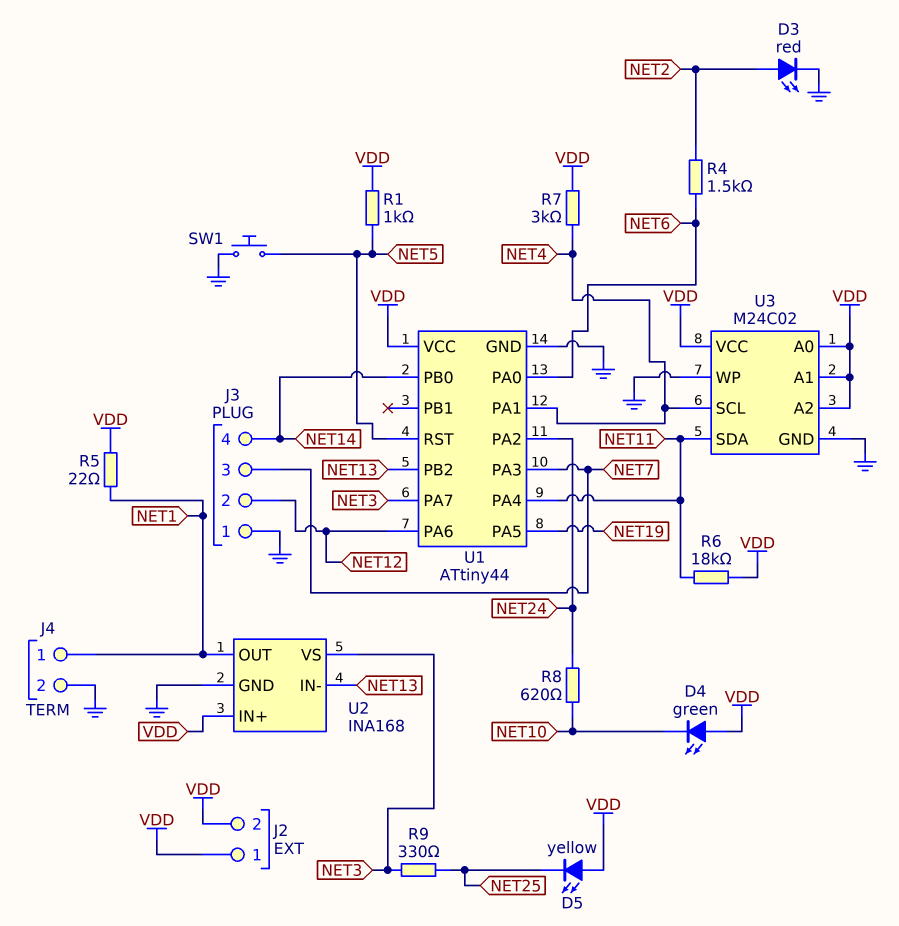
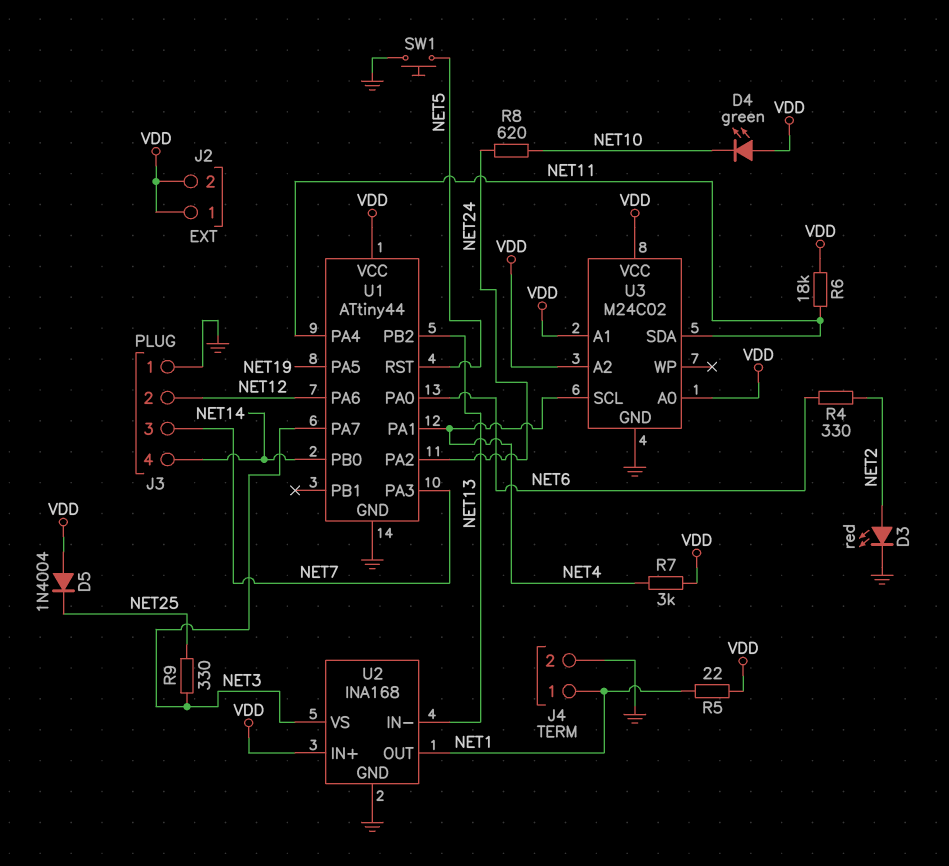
D5: LED yellow (A VDD, K NET25) -> diode 1N4004 (A VDD, K NET25)
R1: 1k (NET5, VDD) -> none
R4: 1.5k (NET2, NET6) -> 330 (NET2, NET6)
U3 pin WP: GND -> none

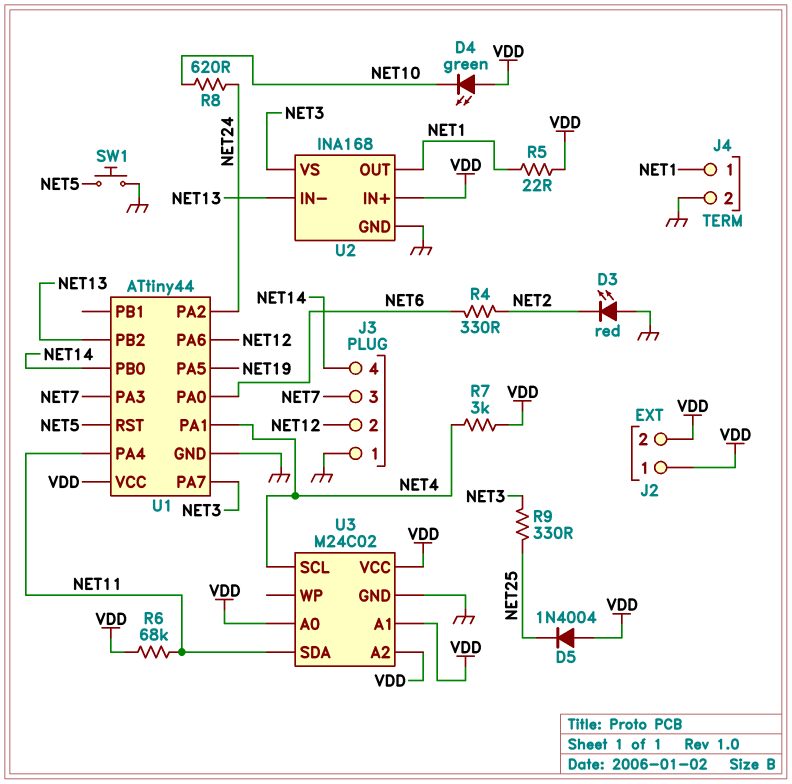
D3: LED red (A NET2, K GND) -> LED red (A GND, K NET2)
R6: 18k (NET11, VDD) -> 68k (NET11, VDD)

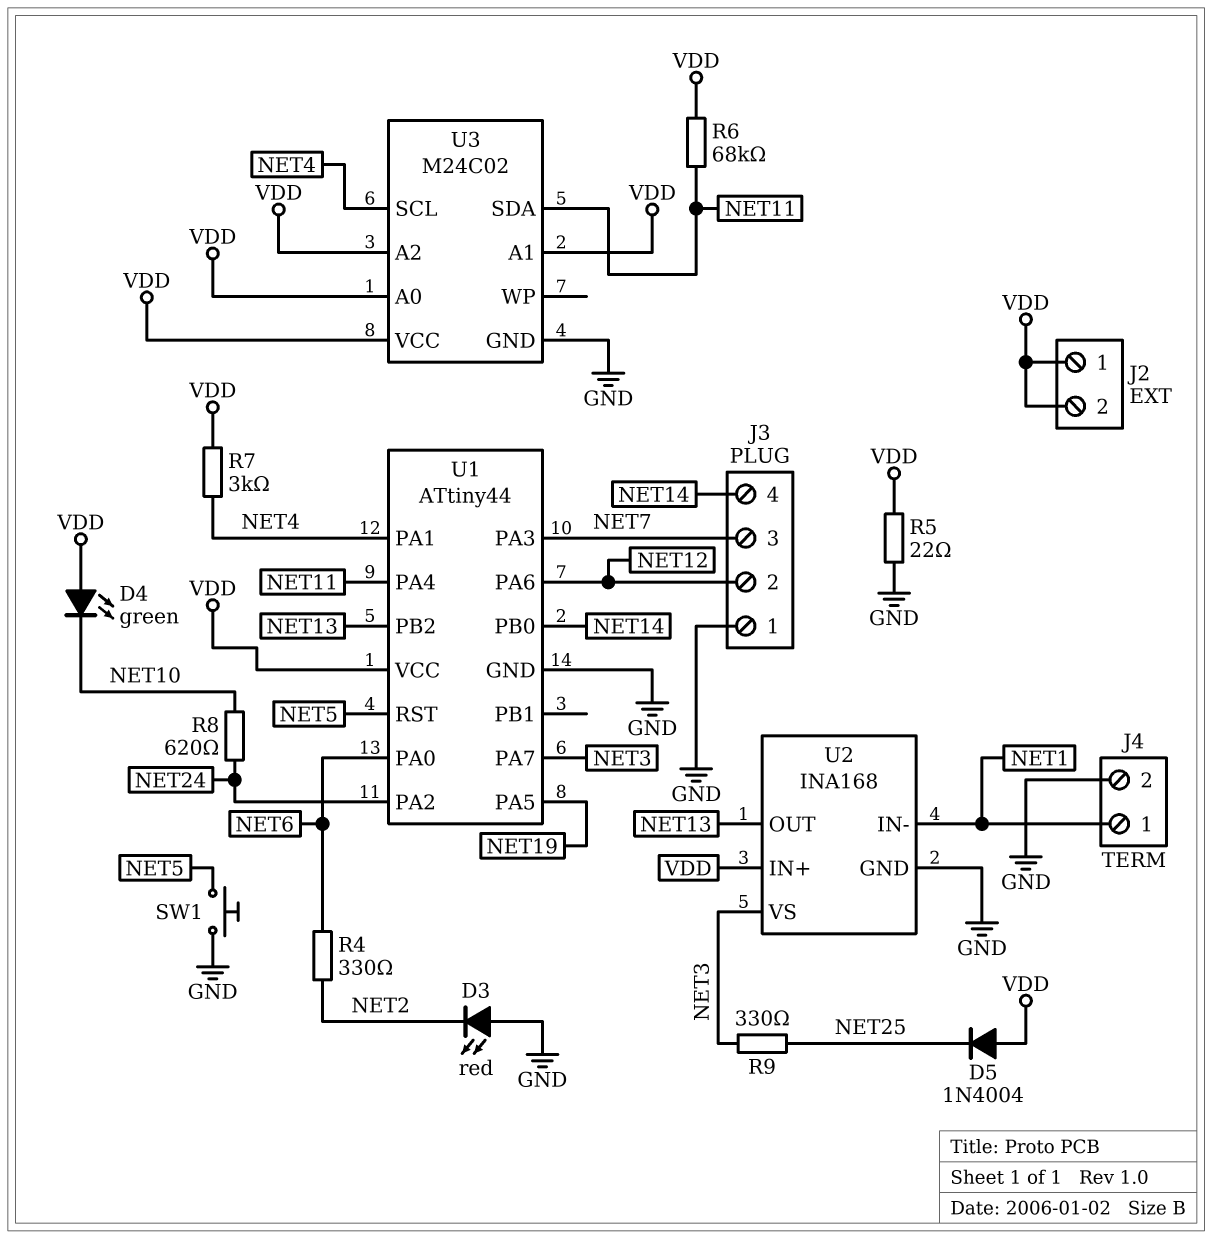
R5: 22 (NET1, VDD) -> 22 (GND, VDD)
U2 pin IN-: NET13 -> NET1
U2 pin OUT: NET1 -> NET13

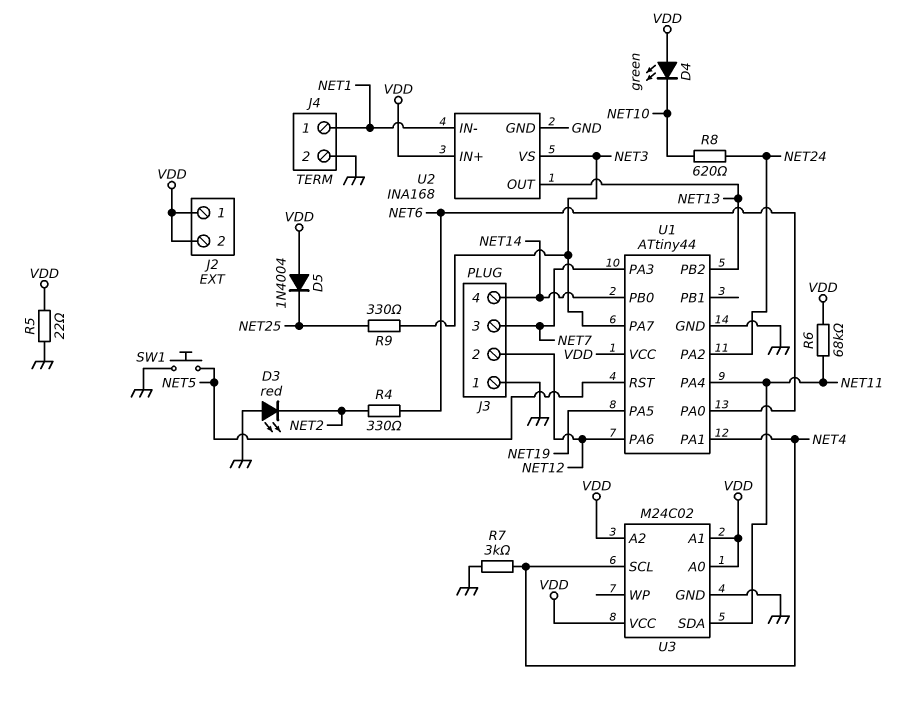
R7: 3k (NET4, VDD) -> 3k (GND, NET4)

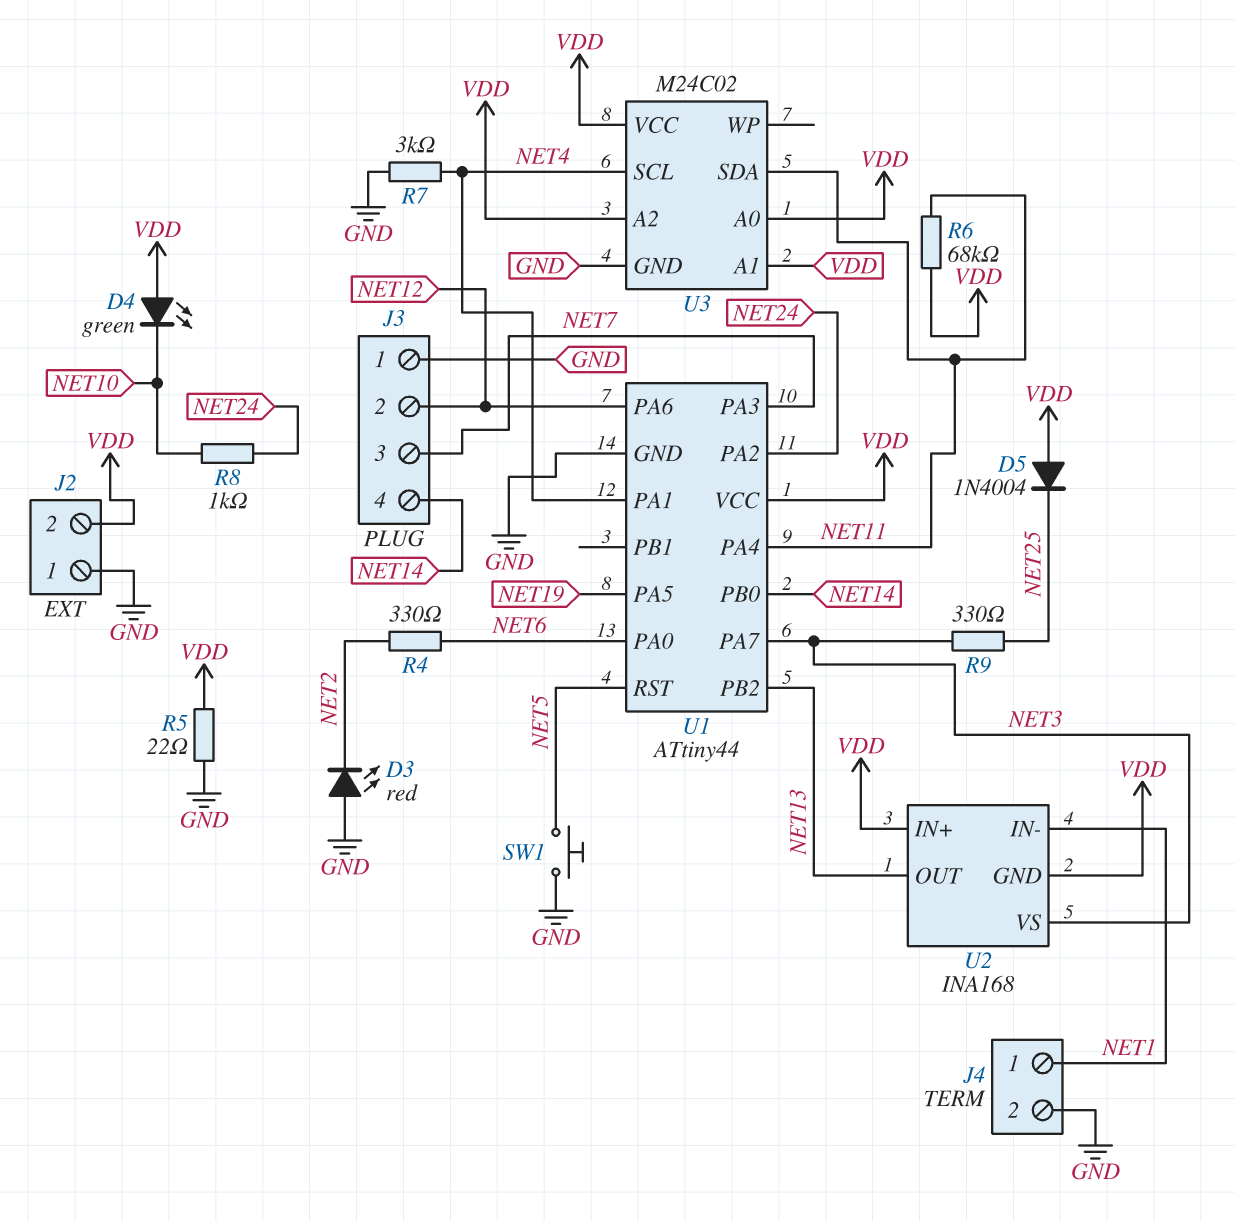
J2 pin 1: VDD -> GND
R8: 620 (NET10, NET24) -> 1k (NET10, NET24)
U2 pin GND: GND -> VDD

